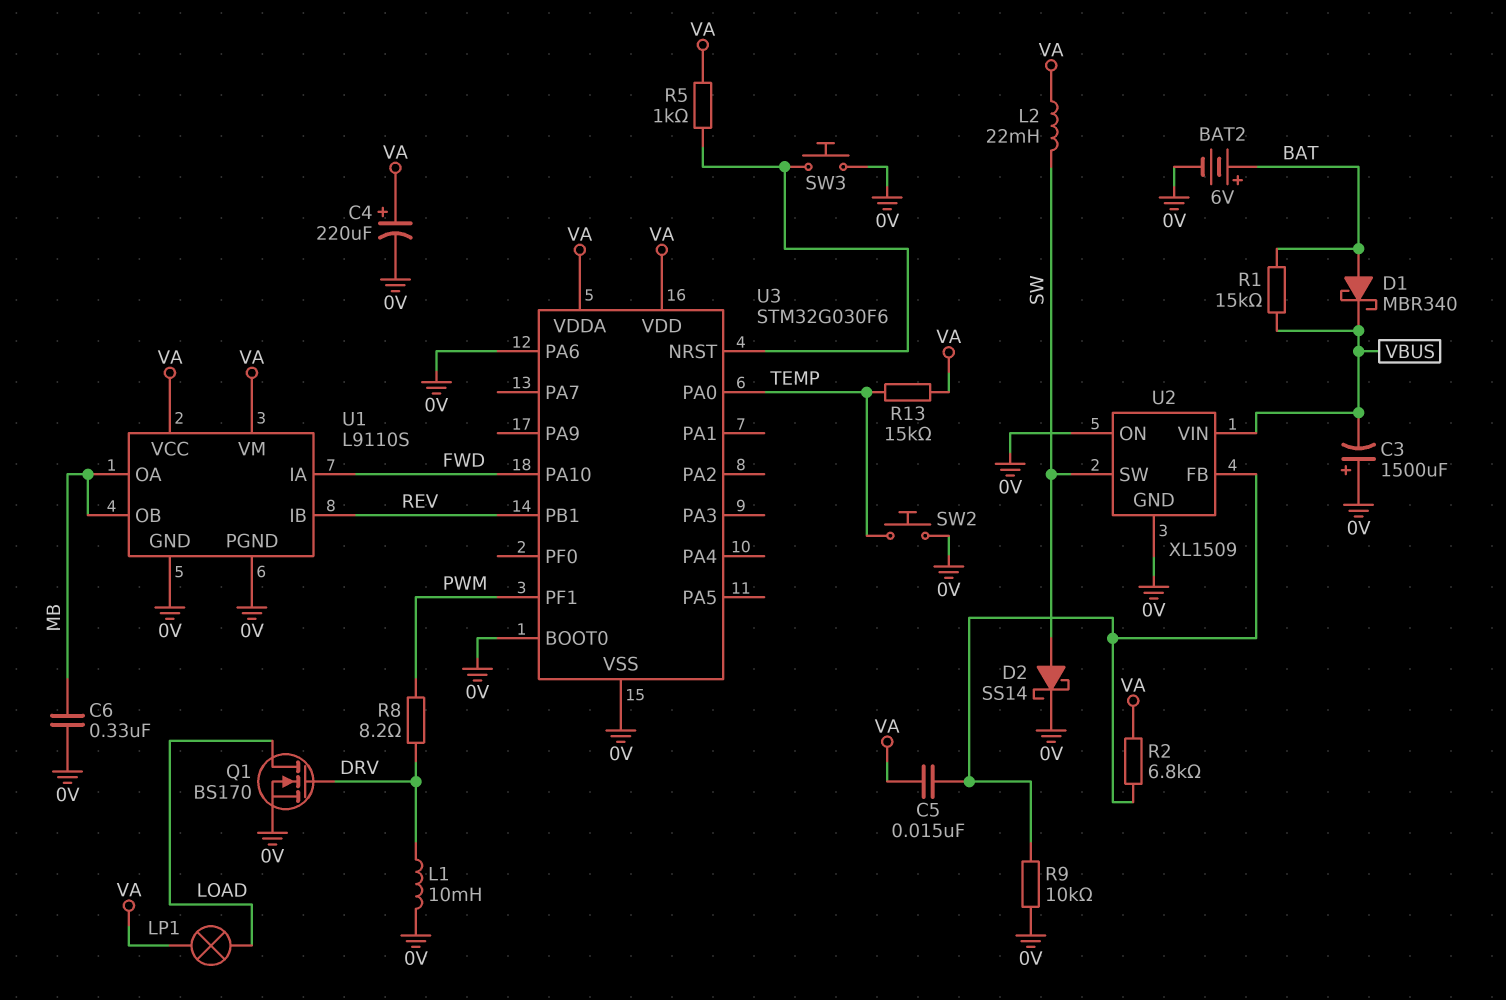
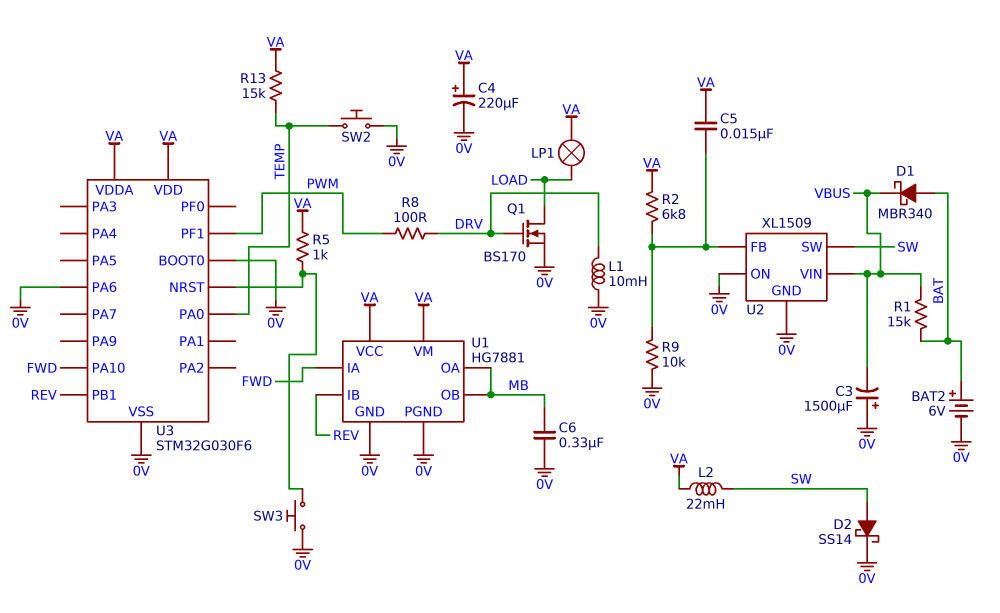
R8: 8.2 (DRV, PWM) -> 100 (DRV, PWM)
U1: L9110S -> HG7881

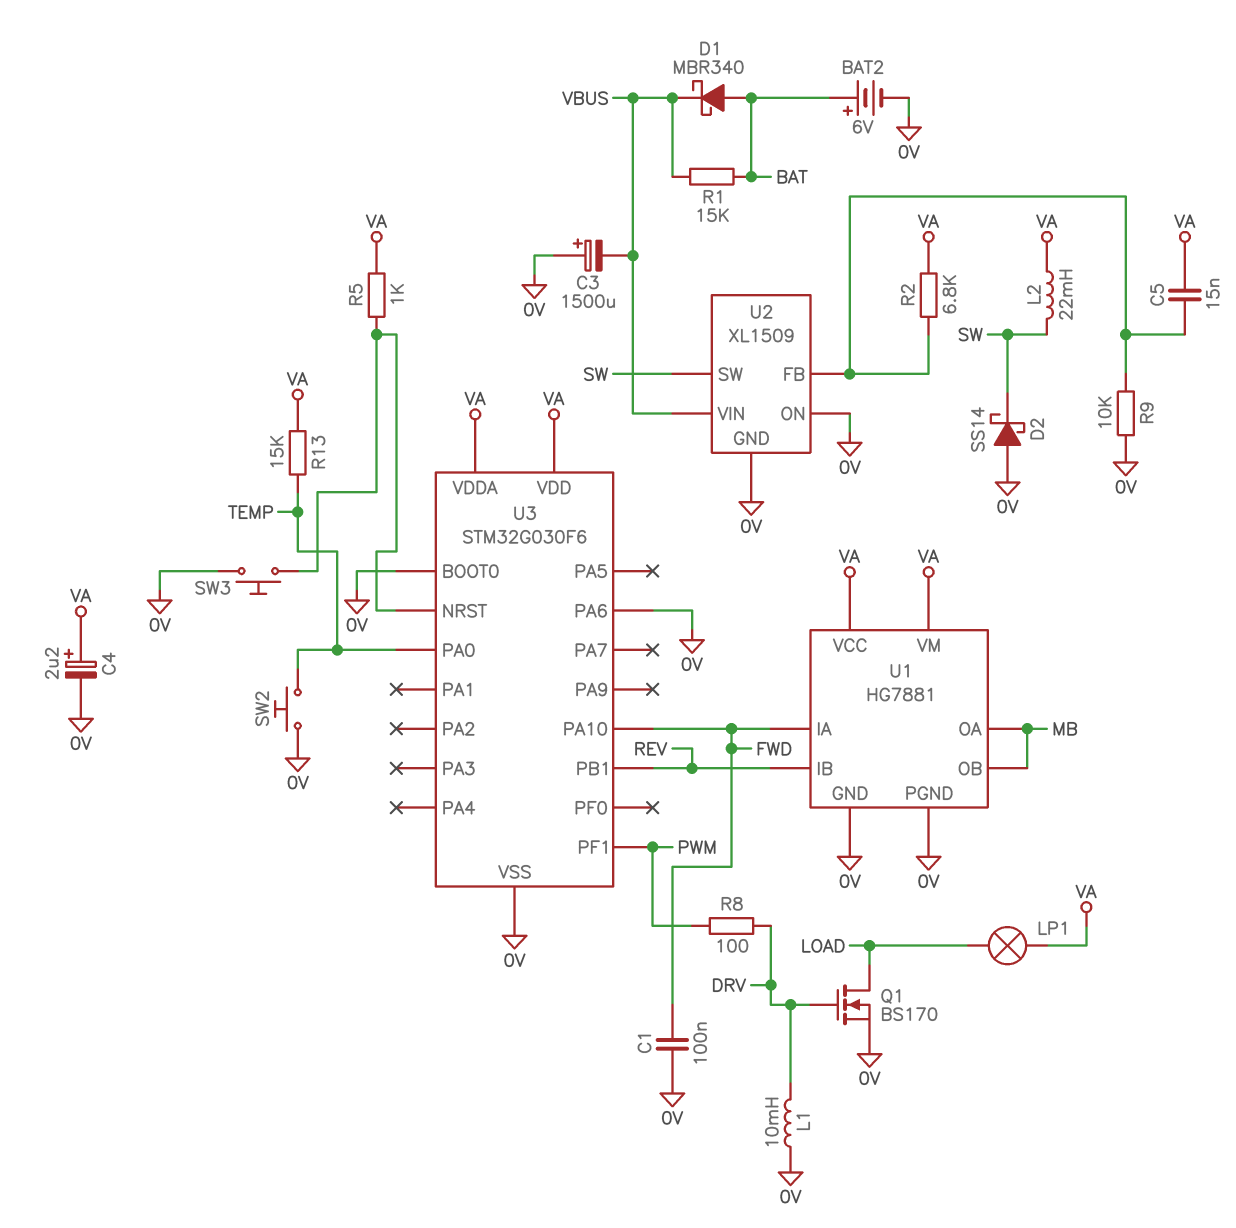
C1: none -> 100nF (0V, FWD)
C4: 220uF (plus VA, minus 0V) -> 2.2uF (plus VA, minus 0V)
C6: 330nF (0V, MB) -> none
D2: schottky SS14 (A SW, K 0V) -> schottky SS14 (A 0V, K SW)

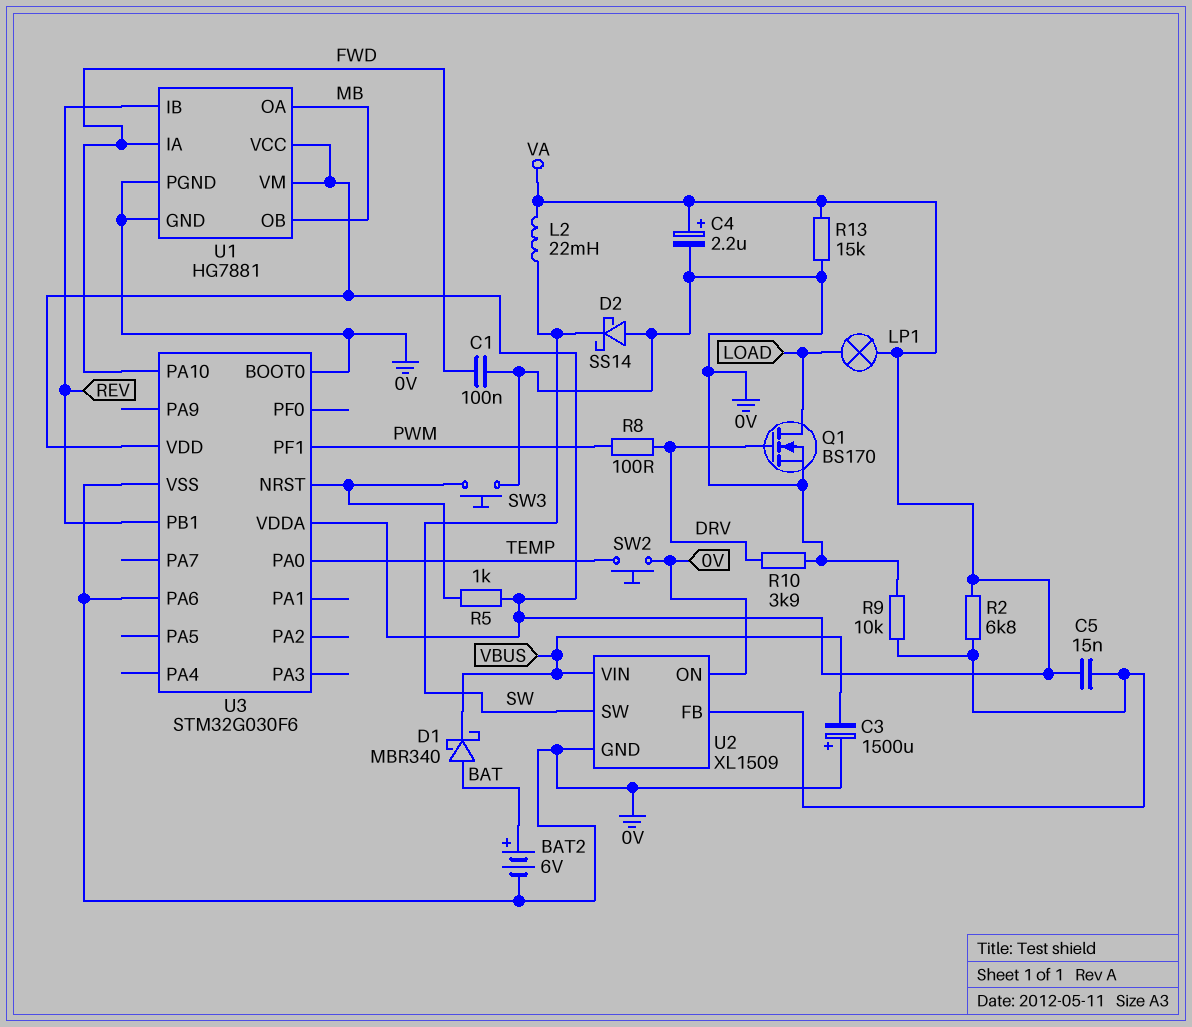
L1: 10mH (0V, DRV) -> none
R1: 15k (BAT, VBUS) -> none
R10: none -> 3.9k (0V, DRV)
R13: 15k (TEMP, VA) -> 15k (0V, VA)

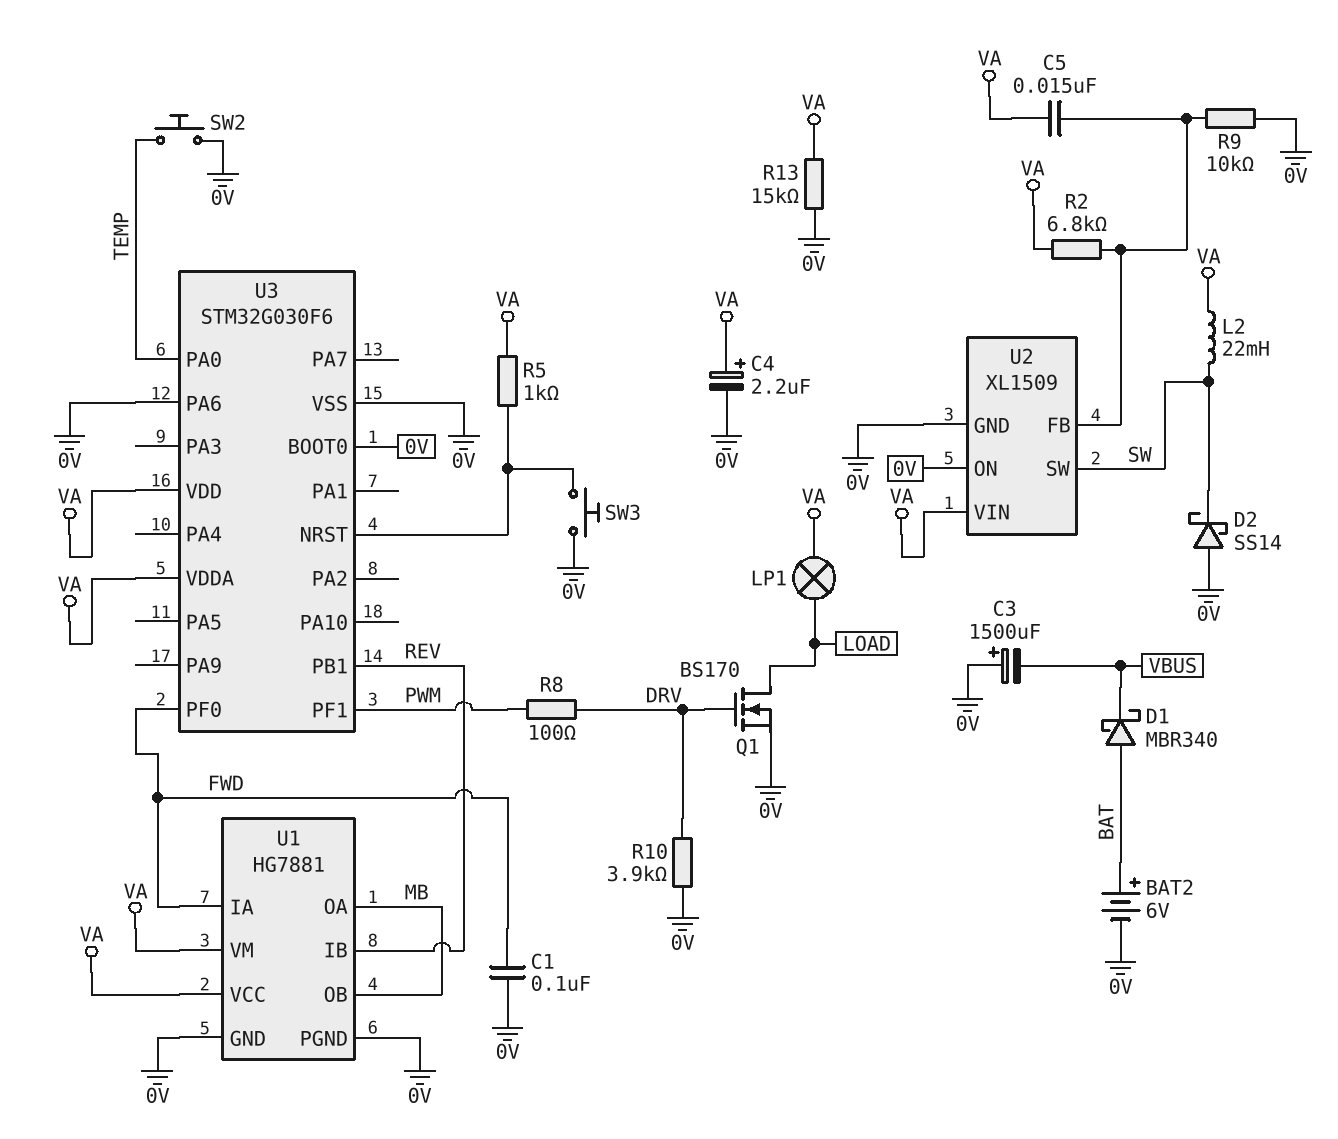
U2 pin VIN: VBUS -> VA
U3 pin PA10: FWD -> none
U3 pin PF0: none -> FWD

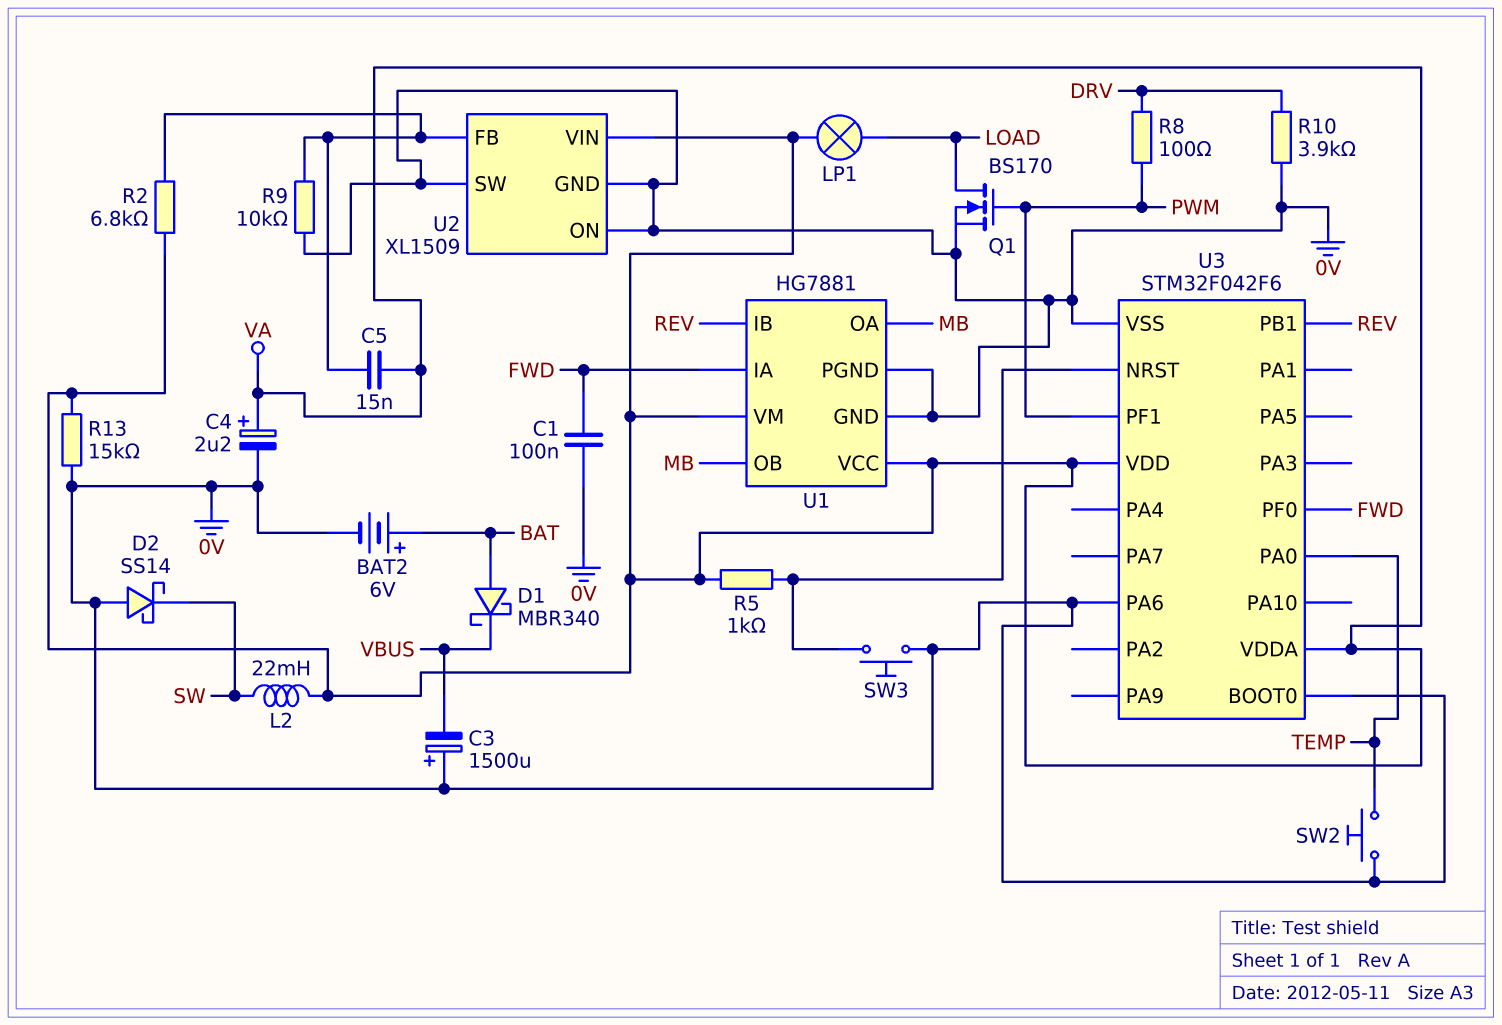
Q1: NMOS BS170 (G DRV, D LOAD, S 0V) -> NMOS BS170 (G PWM, D LOAD, S 0V)
U2 pin SW: SW -> 0V
U3: STM32G030F6 -> STM32F042F6

